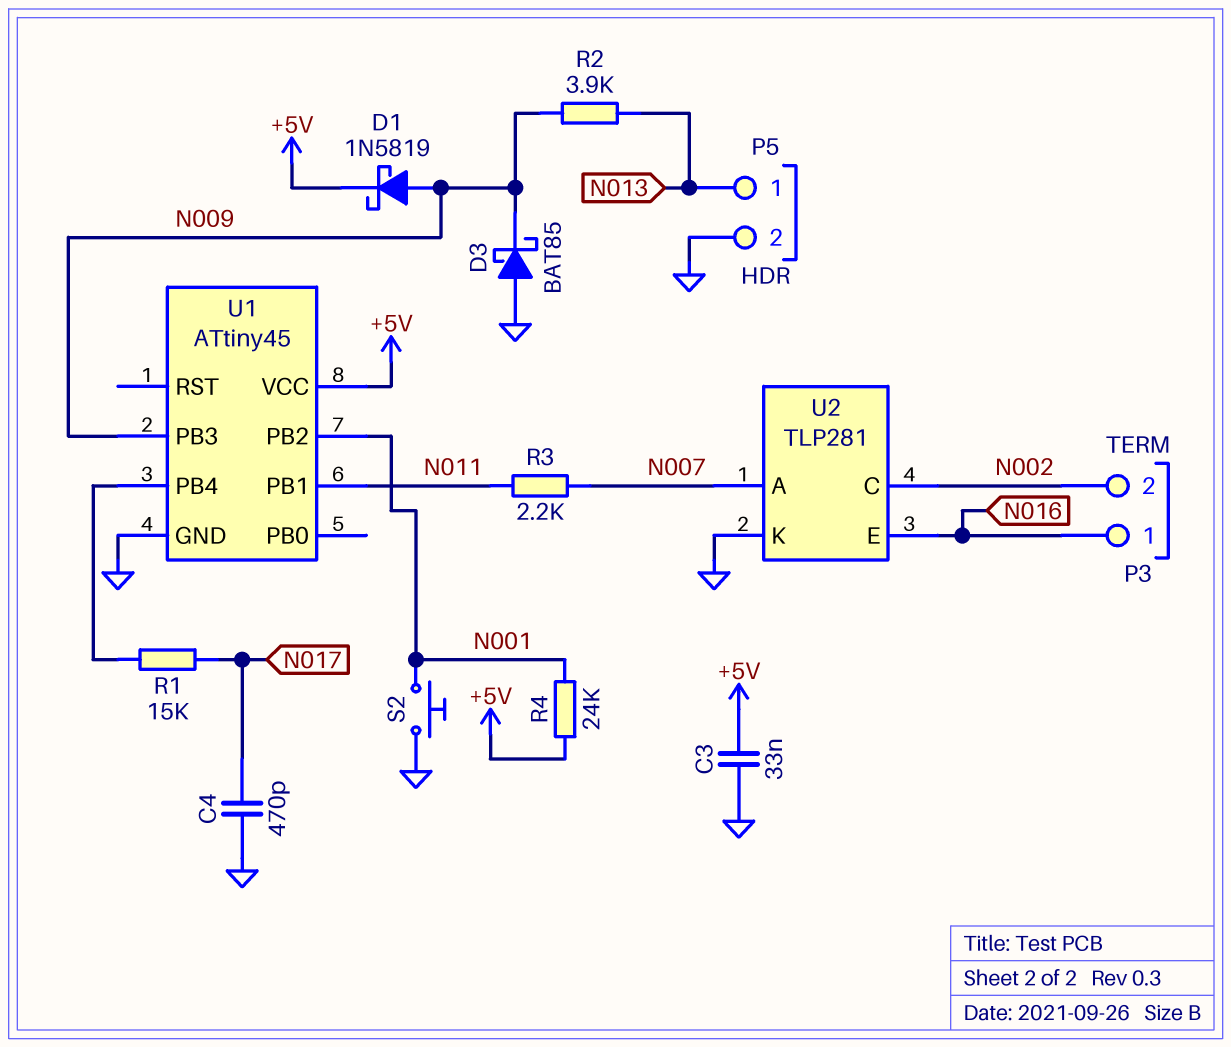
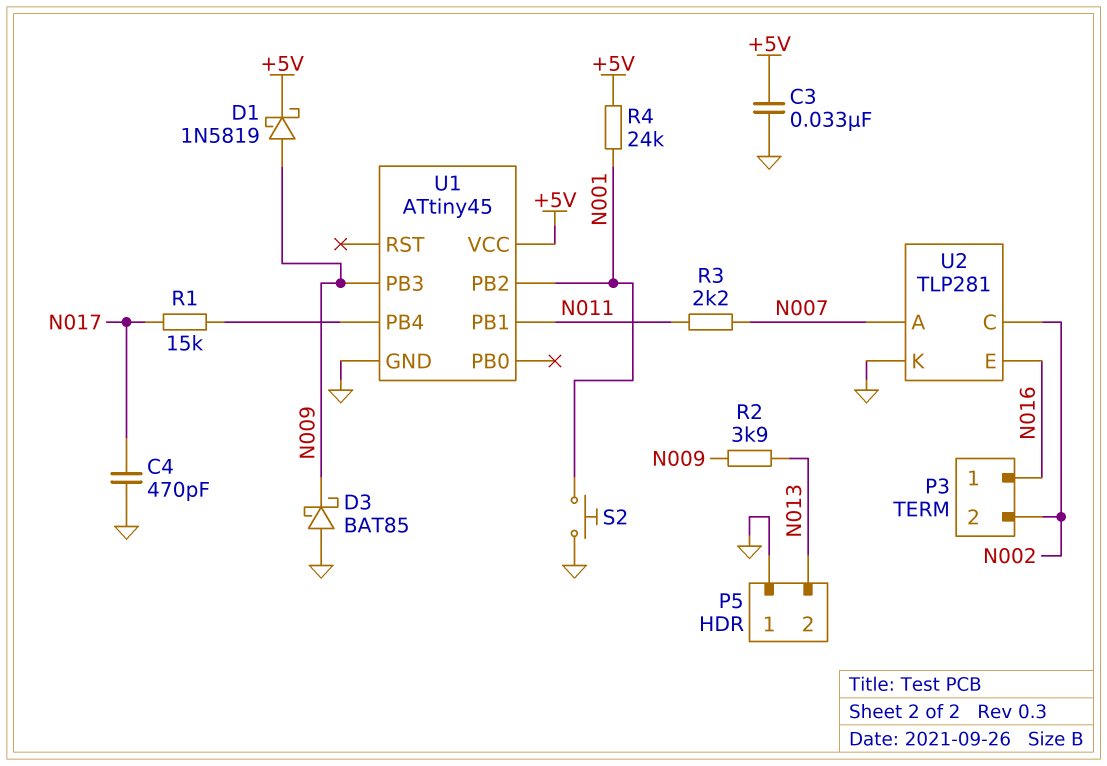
P5 pin 1: N013 -> GND
P5 pin 2: GND -> N013

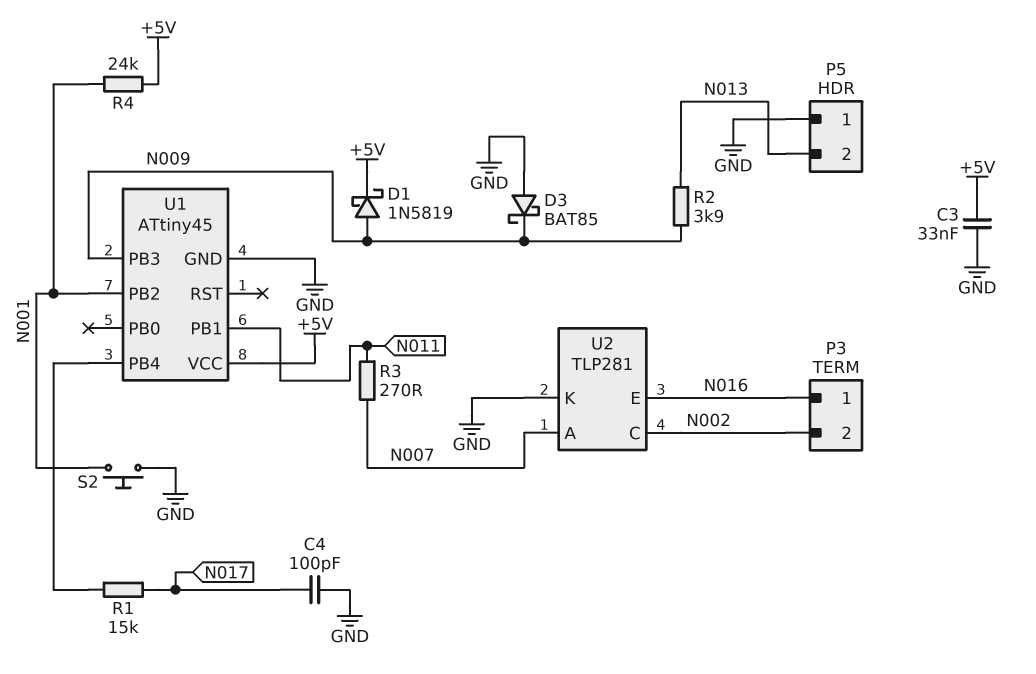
C4: 470pF (GND, N017) -> 100pF (GND, N017)
R3: 2.2k (N007, N011) -> 270 (N007, N011)

